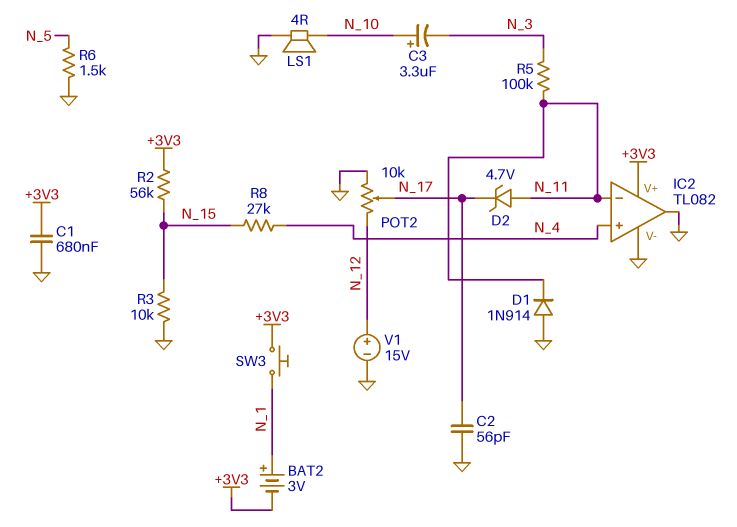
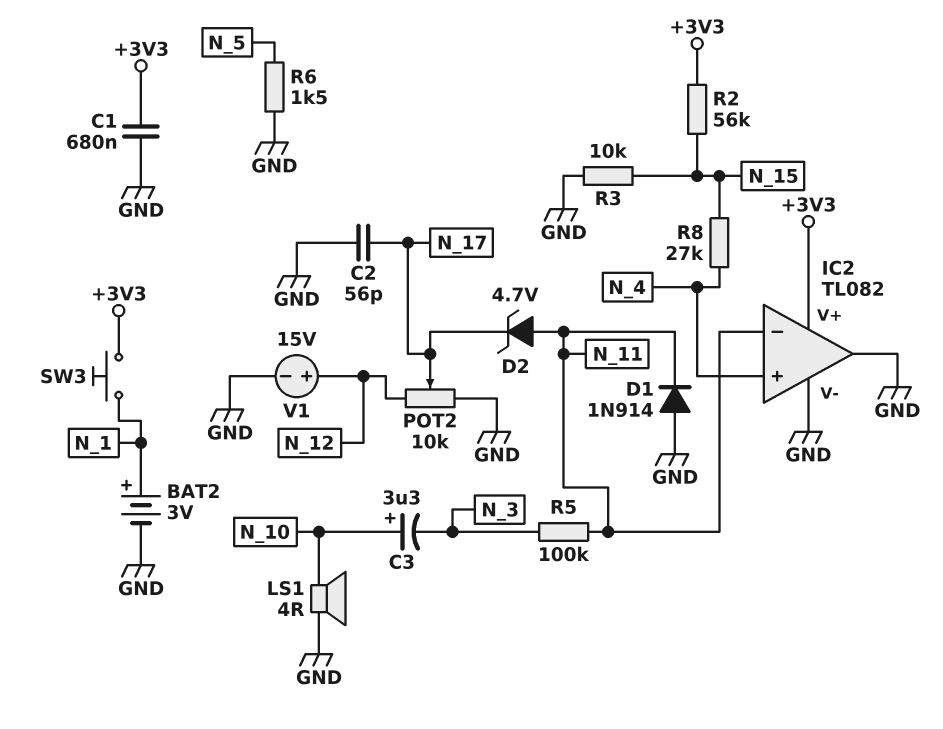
BAT2: 3V (plus N_1, minus +3V3) -> 3V (plus N_1, minus GND)

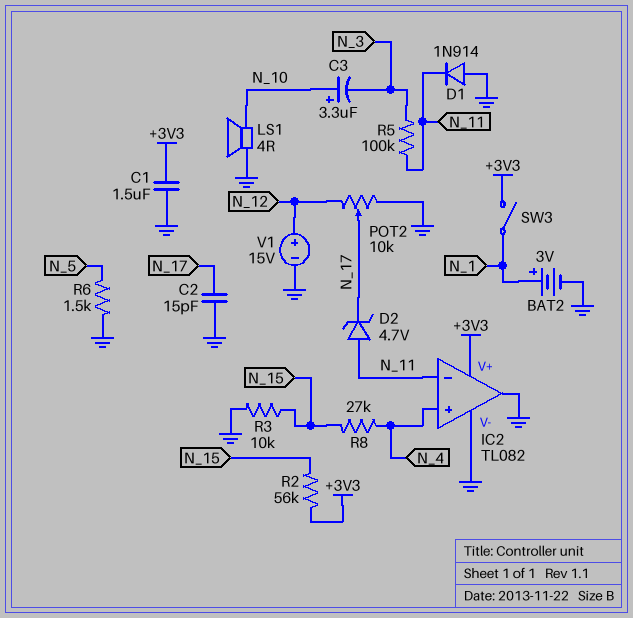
C1: 680nF (+3V3, GND) -> 1.5uF (+3V3, GND)
C2: 56pF (GND, N_17) -> 15pF (GND, N_17)
SW3: button (+3V3, N_1) -> switch (+3V3, N_1)

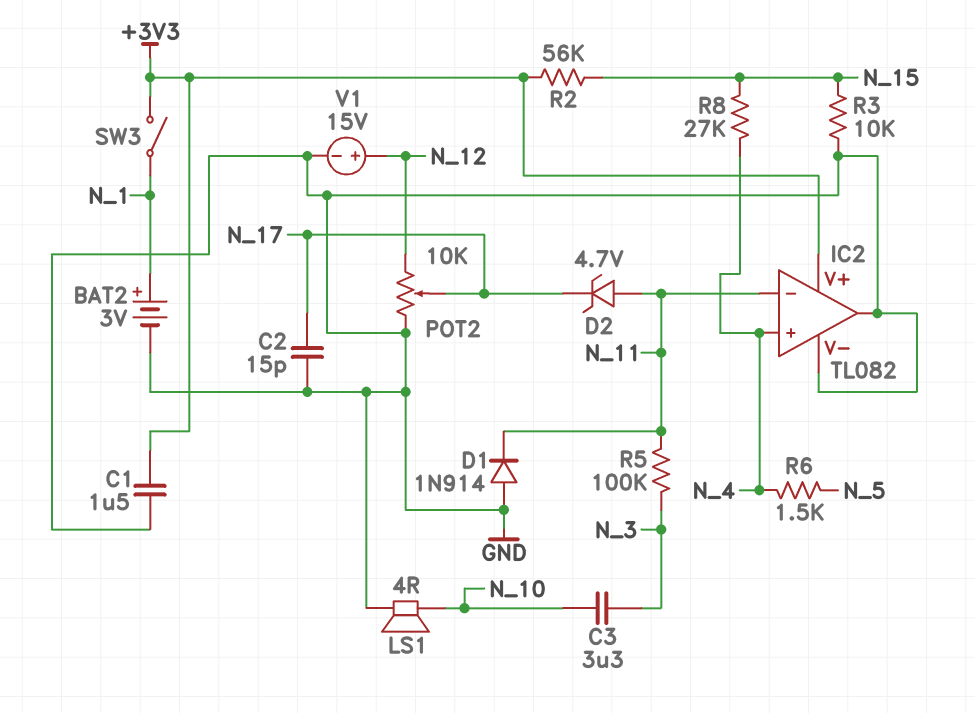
C3: 3.3uF (plus N_10, minus N_3) -> 3.3uF (N_3, N_10)
R6: 1.5k (GND, N_5) -> 1.5k (N_4, N_5)

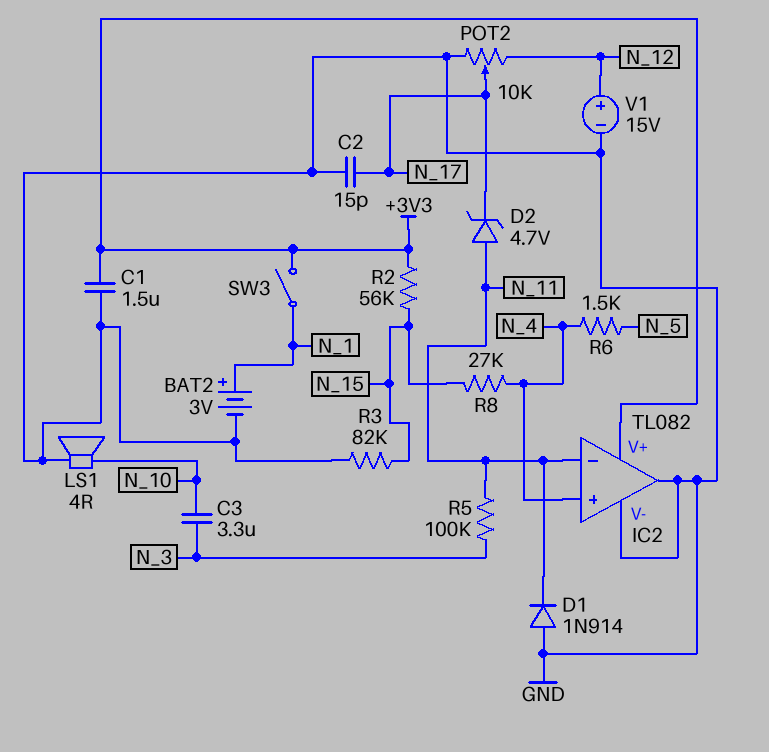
R3: 10k (GND, N_15) -> 82k (GND, N_15)

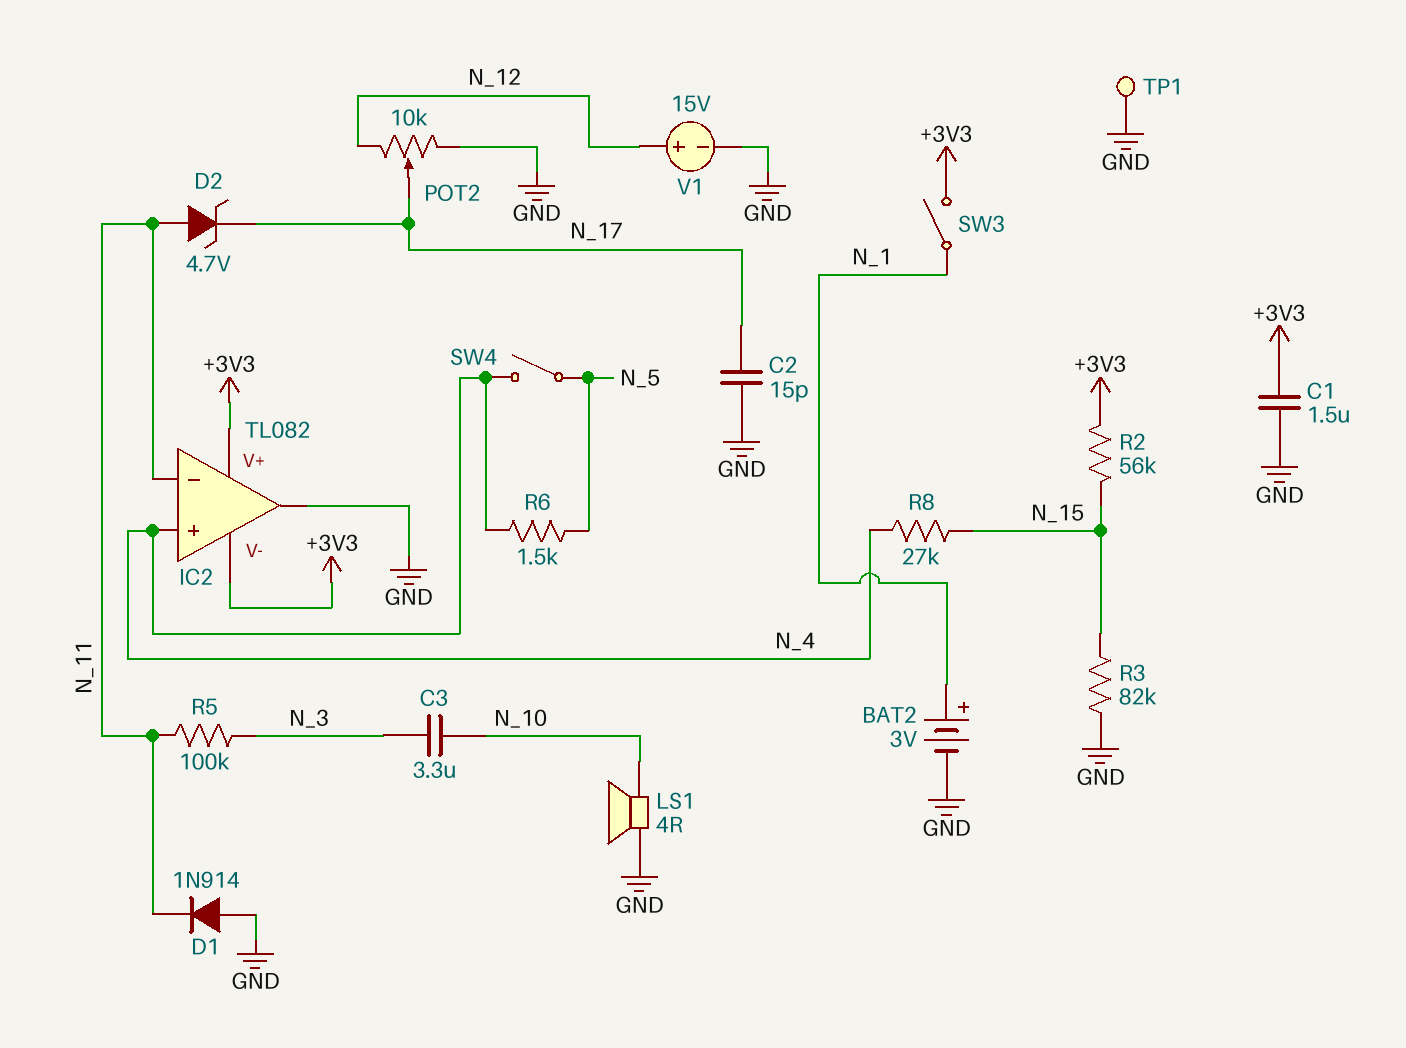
IC2 pin V-: GND -> +3V3
SW4: none -> switch (N_4, N_5)
TP1: none -> test point (GND)

